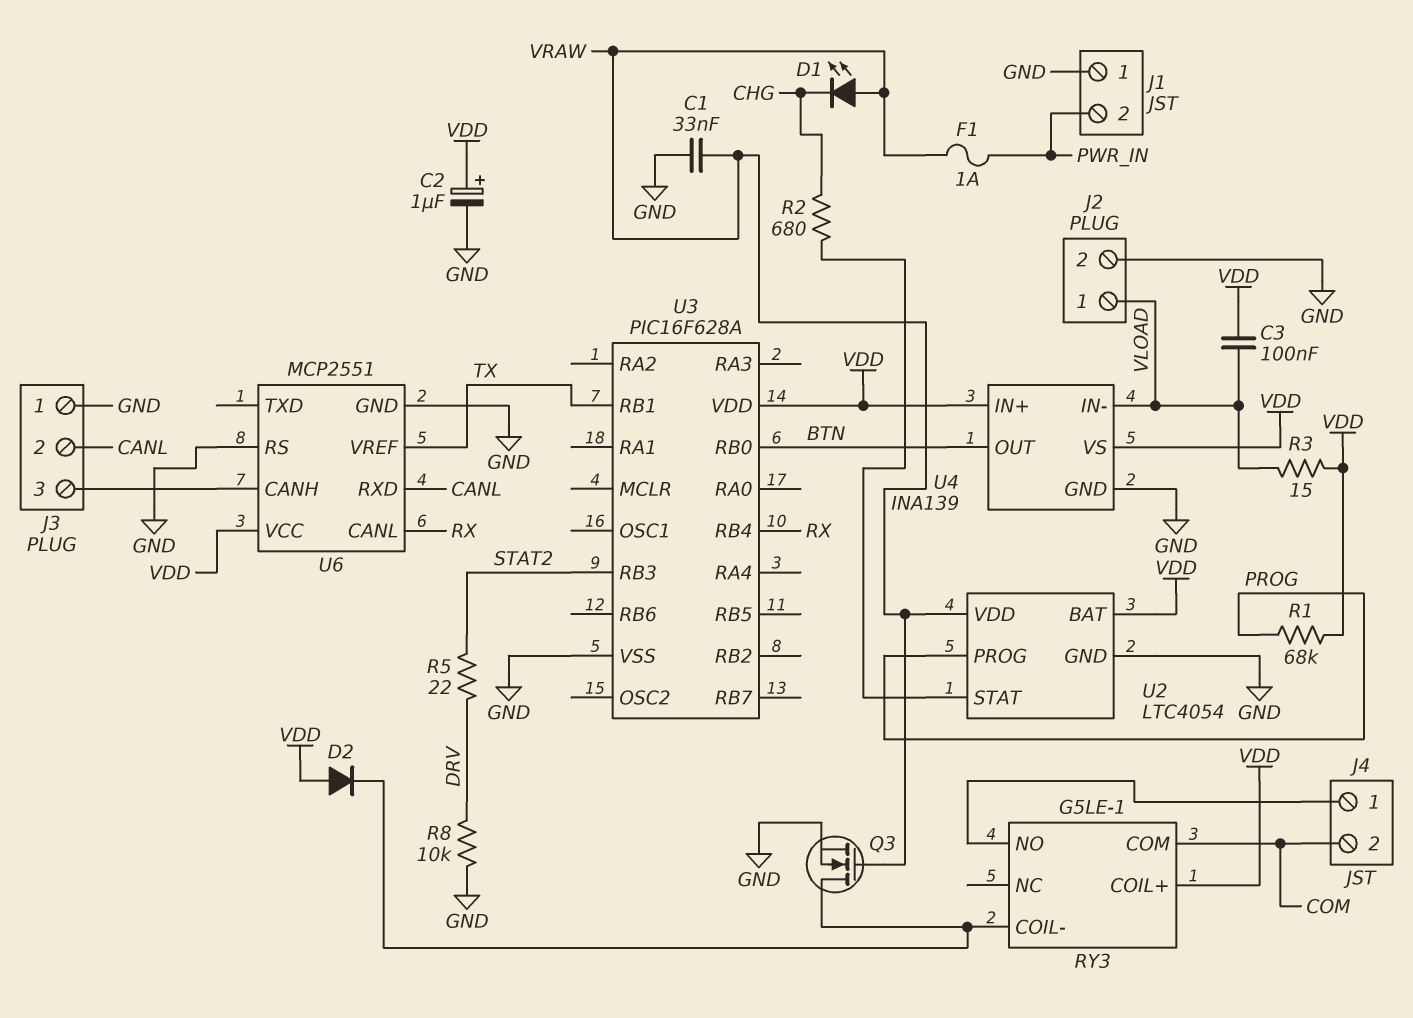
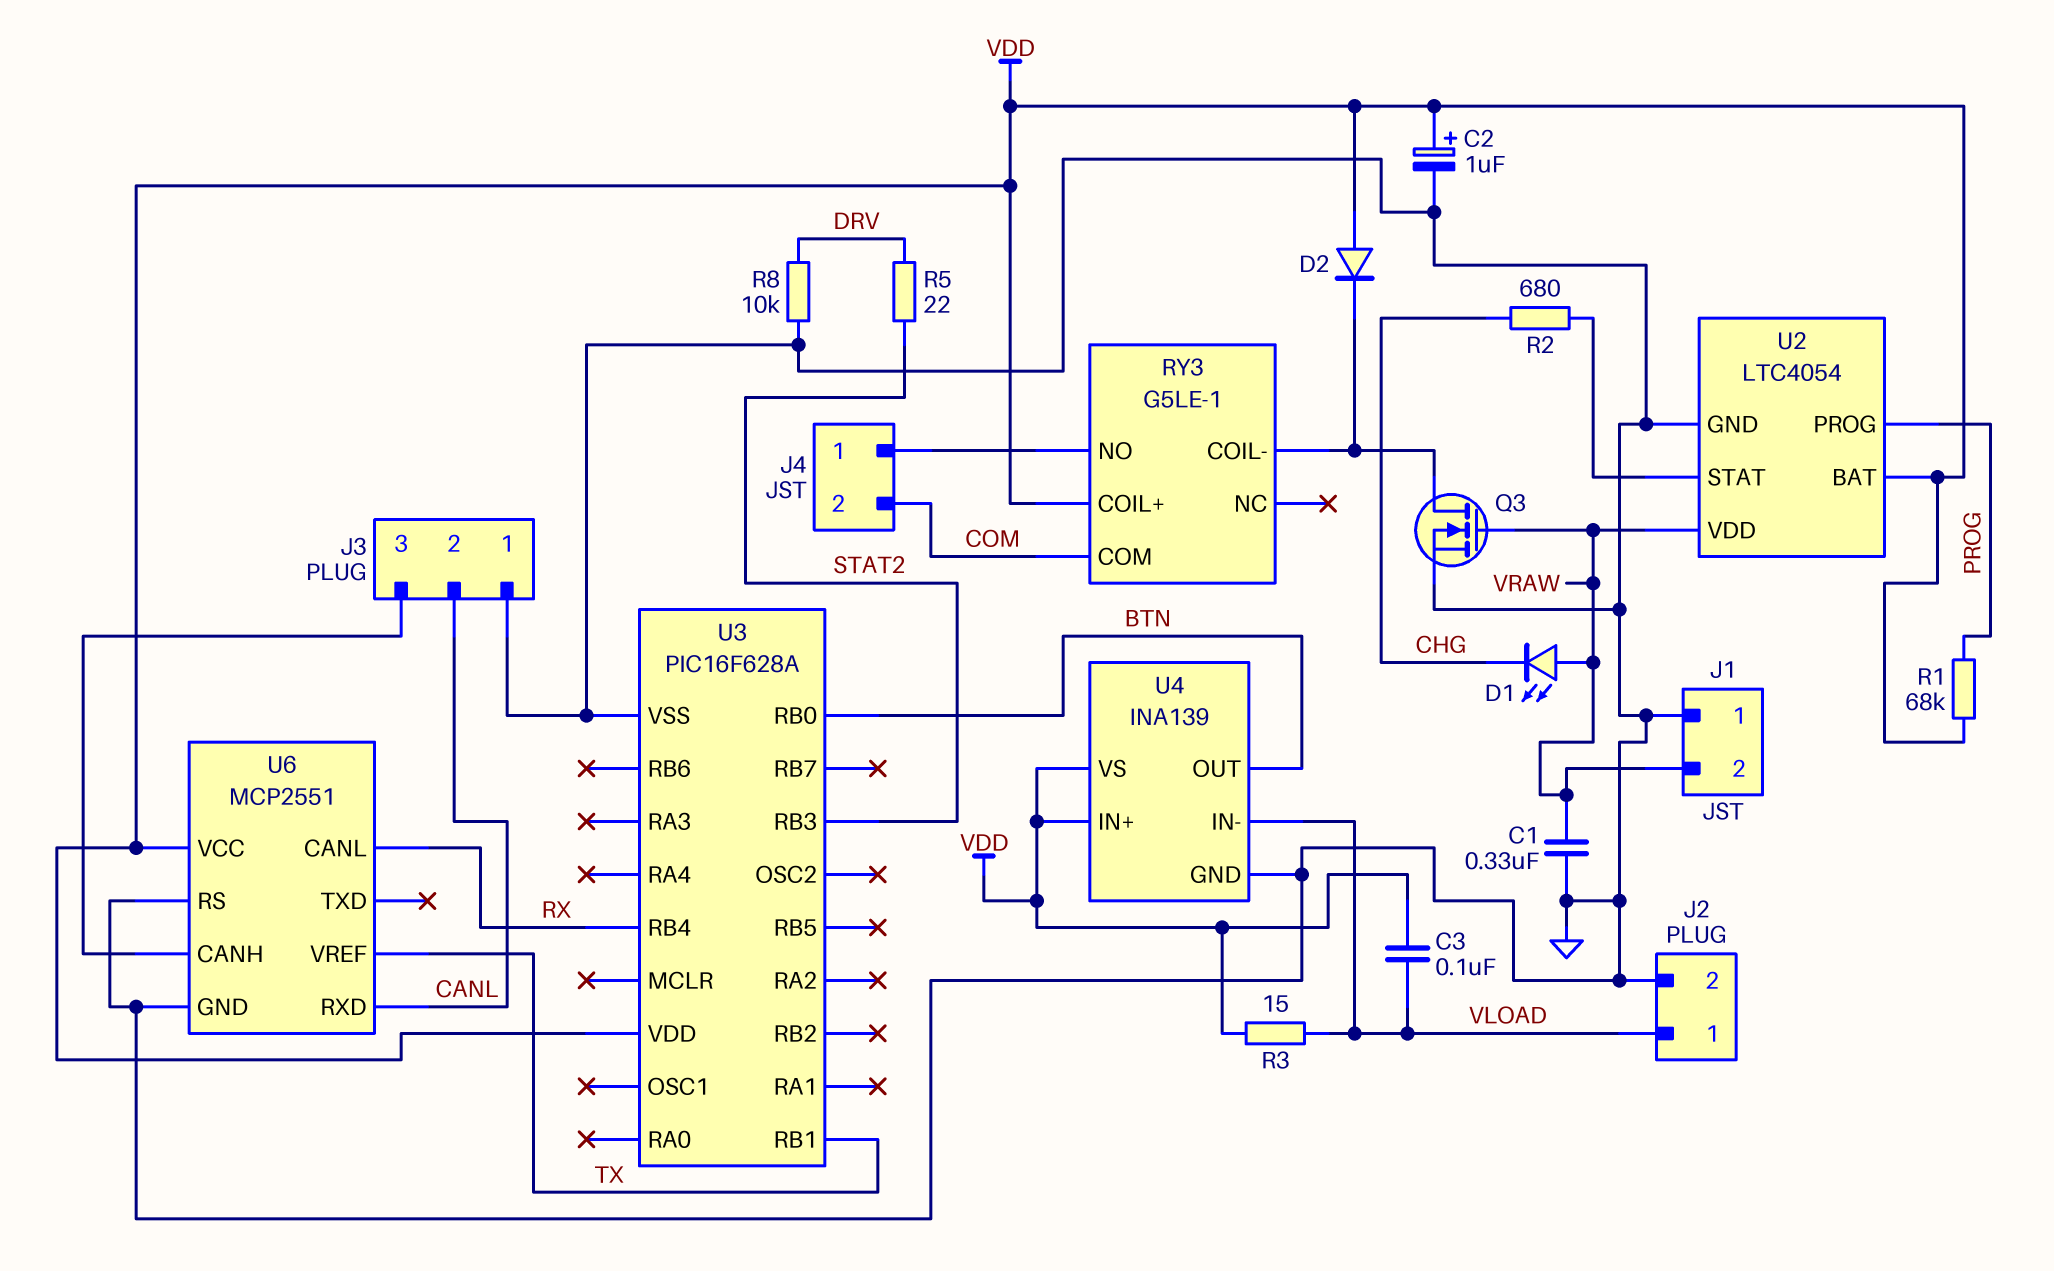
C1: 33nF (GND, VRAW) -> 330nF (GND, VRAW)
F1: 1A (PWR_IN, VRAW) -> none
J1 pin 2: PWR_IN -> VRAW

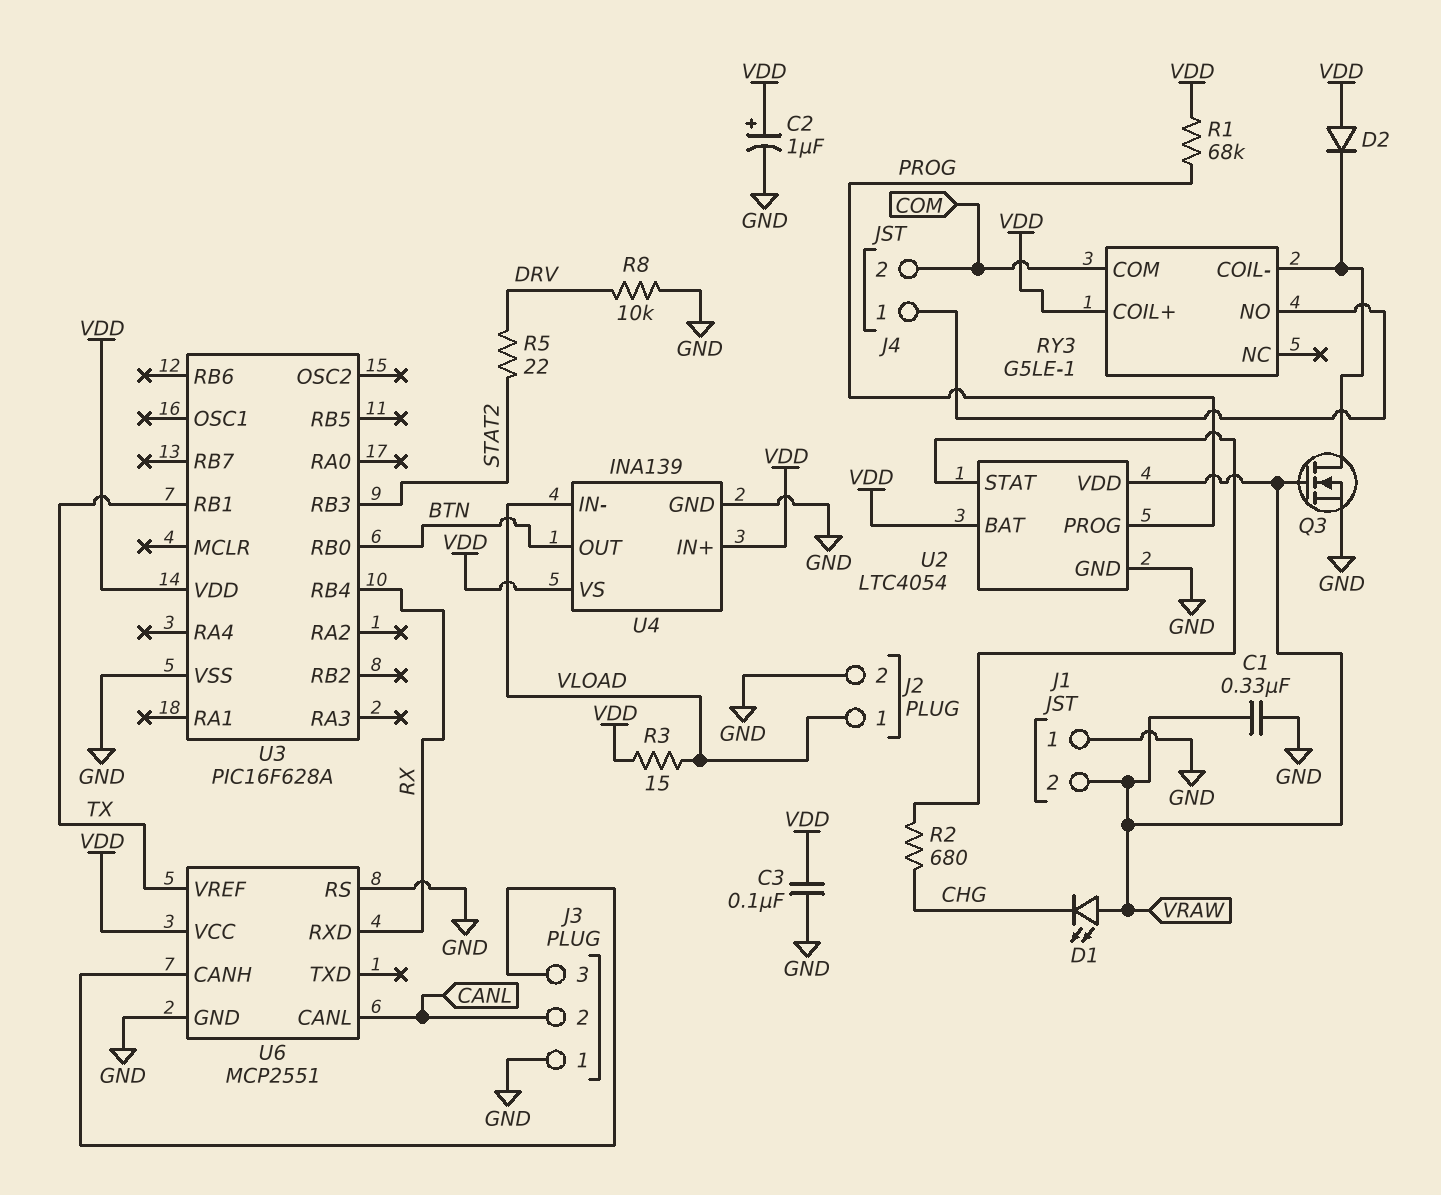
C3: 100nF (VDD, VLOAD) -> 100nF (GND, VDD)
U6 pin CANL: RX -> CANL
U6 pin RXD: CANL -> RX

